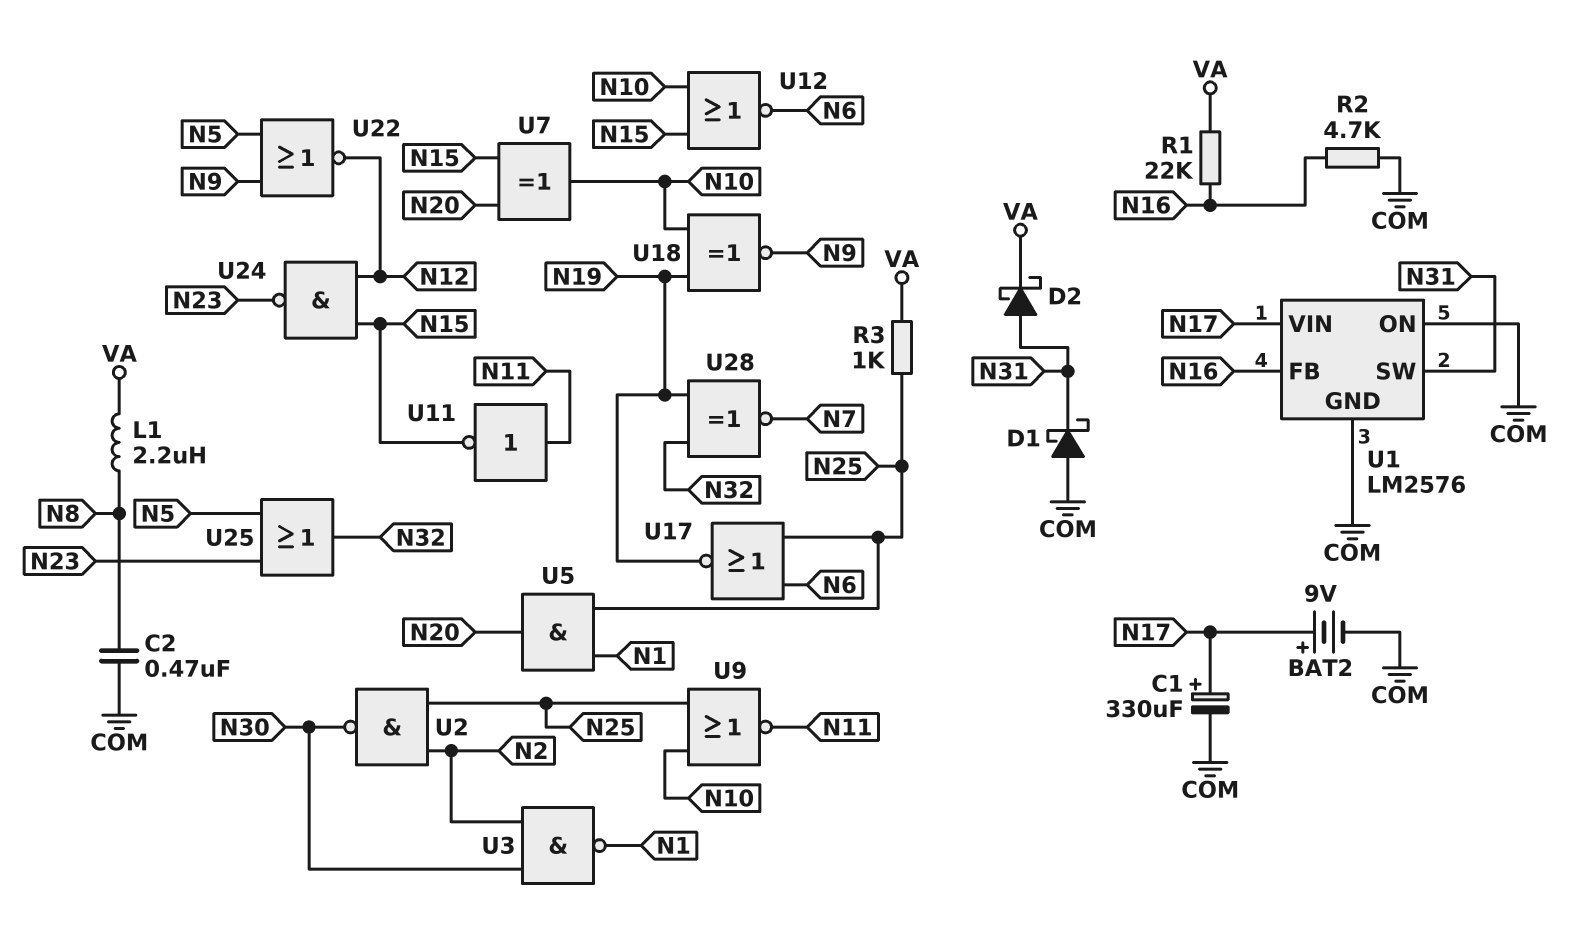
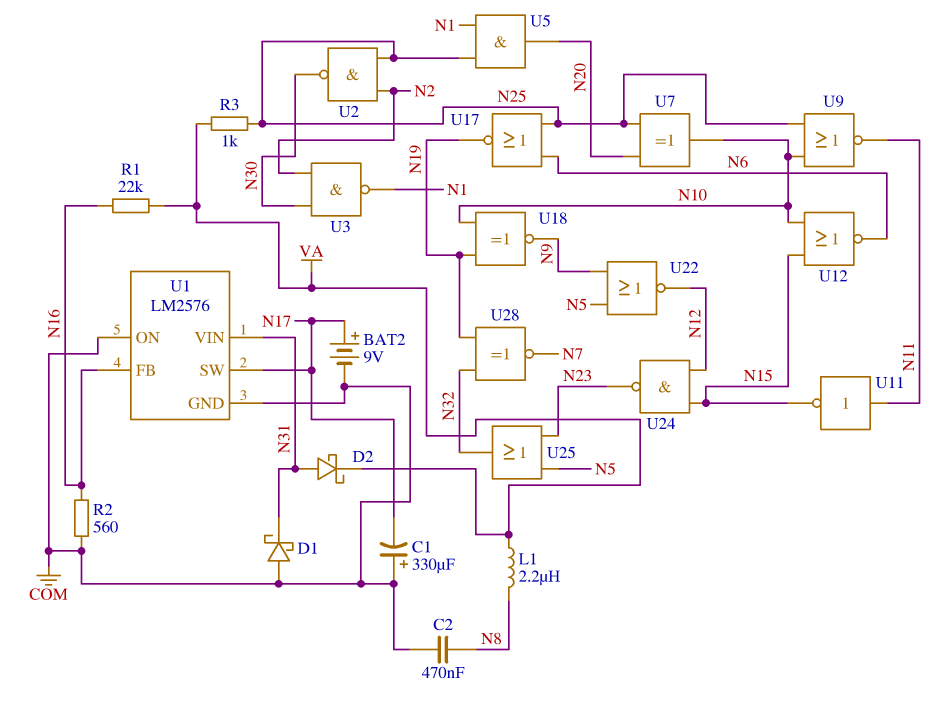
C1: 330uF (plus N17, minus COM) -> 330uF (plus COM, minus N17)
R2: 4.7k (COM, N16) -> 560 (COM, N16)
U1 pin SW: N31 -> N17
U1 pin VIN: N17 -> N31
U7: XOR (in N15, in N20, out N10) -> XOR (in N20, in N25, out N10)

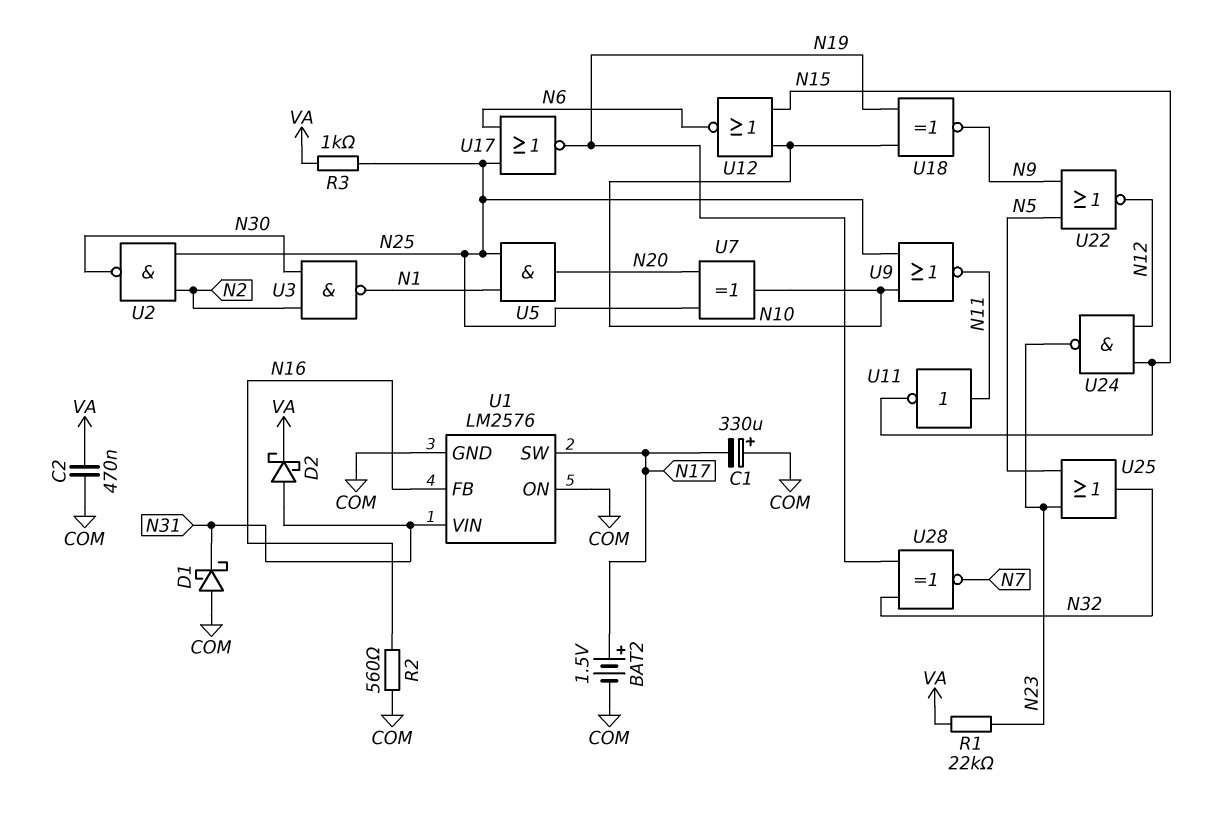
BAT2: 9V (plus N17, minus COM) -> 1.5V (plus N17, minus COM)
C2: 470nF (COM, N8) -> 470nF (COM, VA)
L1: 2.2uH (N8, VA) -> none
R1: 22k (N16, VA) -> 22k (N23, VA)

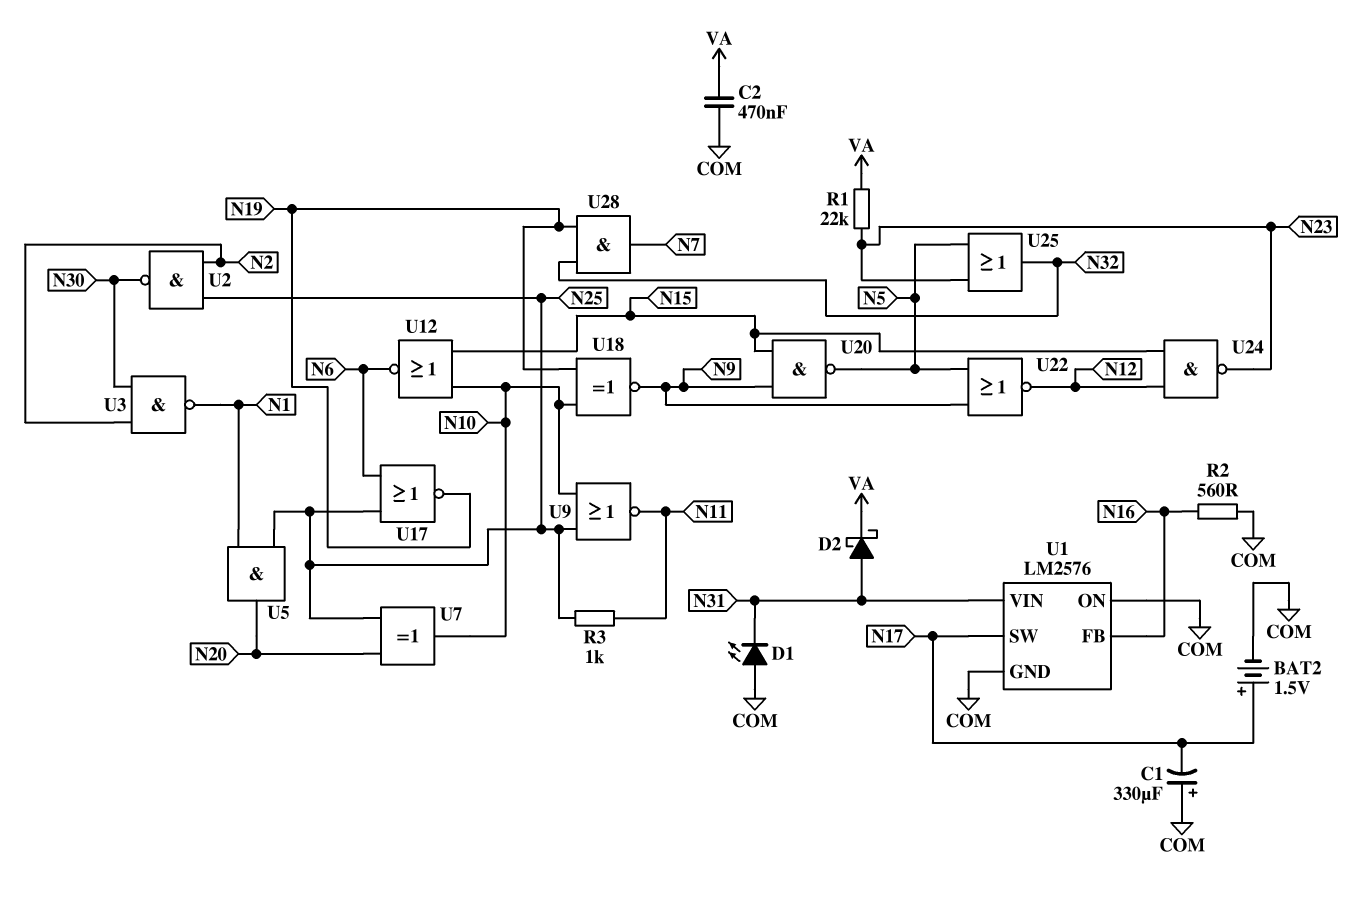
D1: schottky (A COM, K N31) -> LED (A COM, K N31)
R3: 1k (N25, VA) -> 1k (N11, N25)
U11: NOT (in N11, out N15) -> none
U20: none -> NAND (in N9, in N15, out N5)
U28: XNOR (in N19, in N32, out N7) -> AND (in N19, in N32, out N7)

